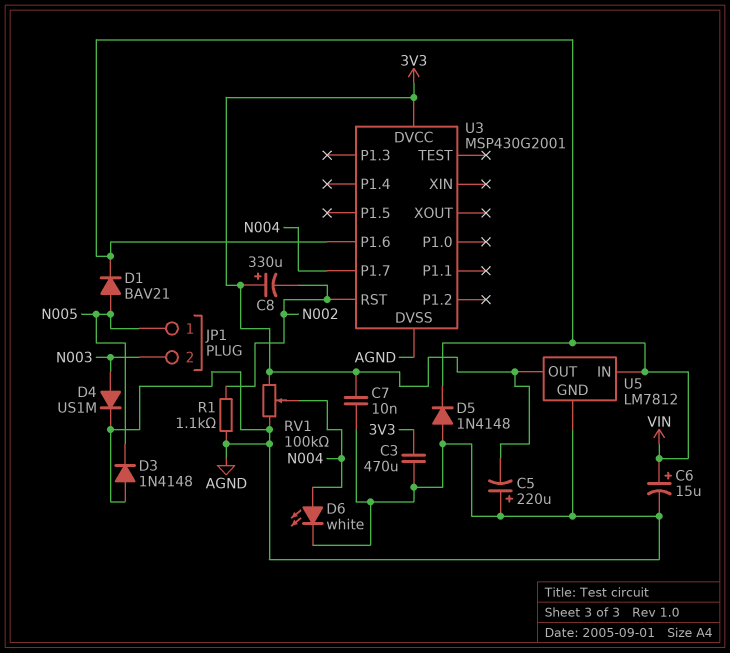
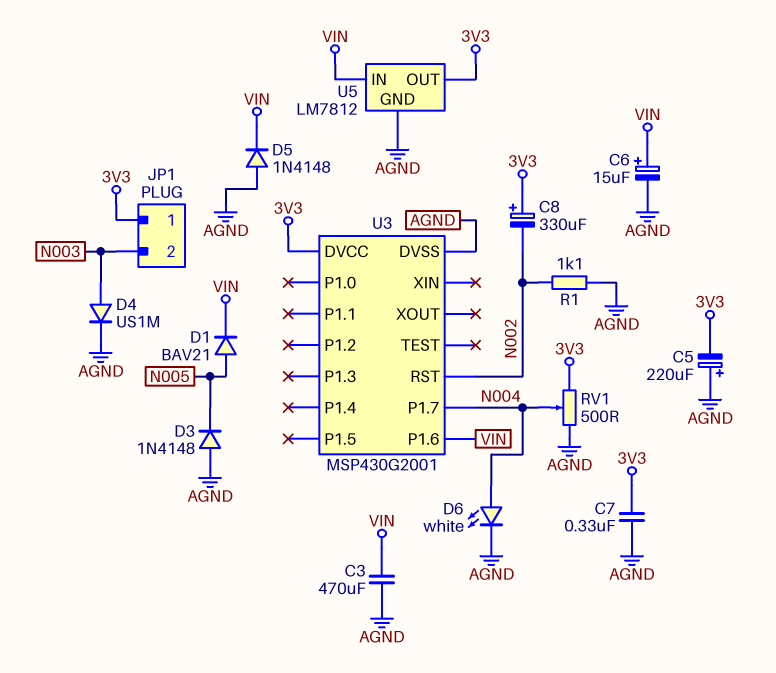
C3: 470uF (3V3, AGND) -> 470uF (AGND, VIN)
C7: 10nF (3V3, AGND) -> 330nF (3V3, AGND)
JP1 pin 1: N005 -> 3V3
RV1: 100k (3V3, AGND, wiper N004) -> 500 (3V3, AGND, wiper N004)

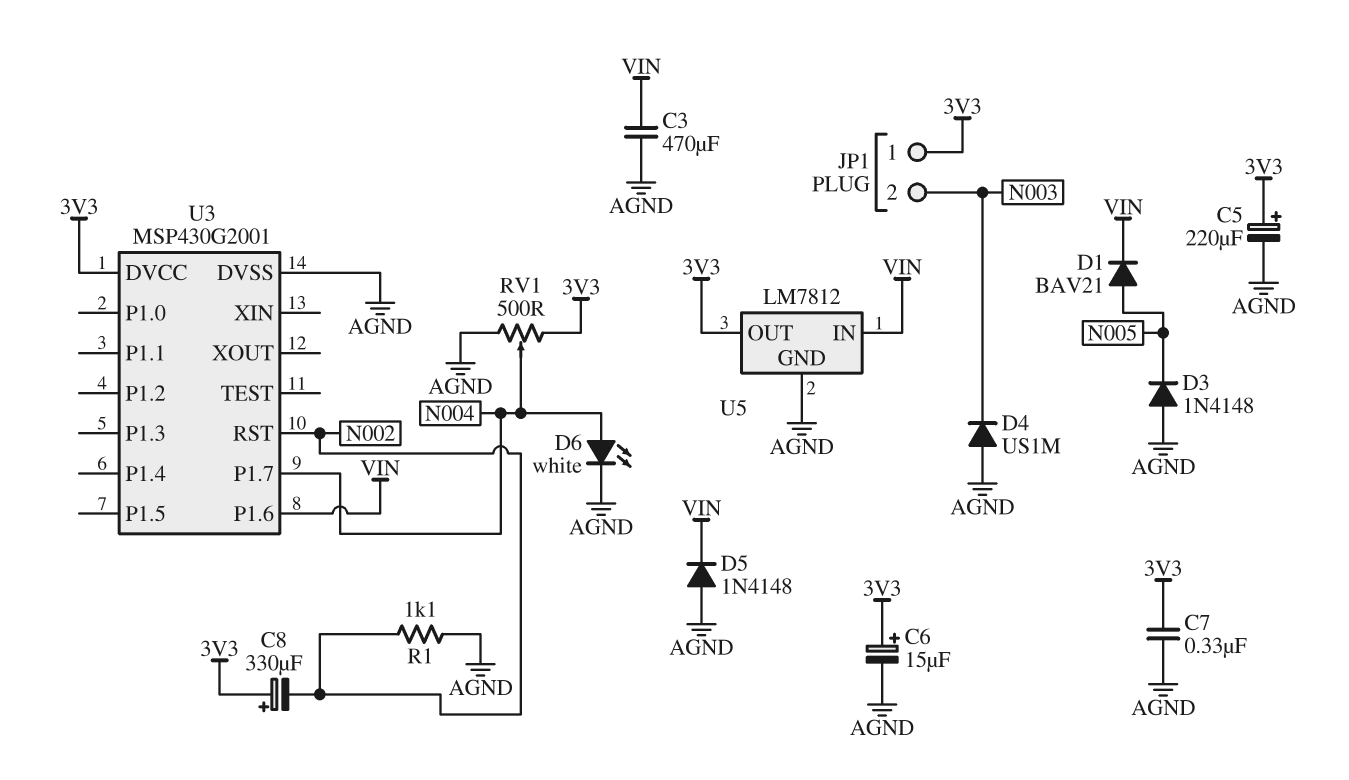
C5: 220uF (plus AGND, minus 3V3) -> 220uF (plus 3V3, minus AGND)
C6: 15uF (plus VIN, minus AGND) -> 15uF (plus 3V3, minus AGND)
D4: diode US1M (A N003, K AGND) -> diode US1M (A AGND, K N003)

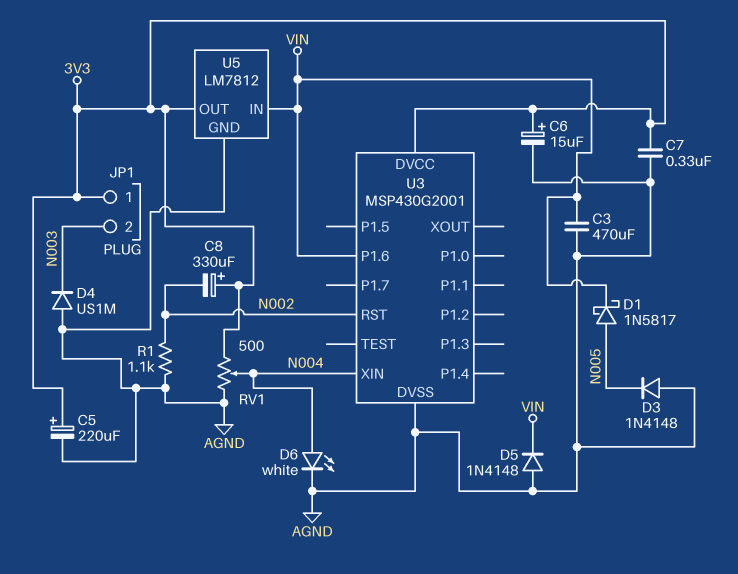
D1: diode BAV21 (A N005, K VIN) -> schottky 1N5817 (A N005, K VIN)
U3 pin P1.7: N004 -> none
U3 pin XIN: none -> N004

